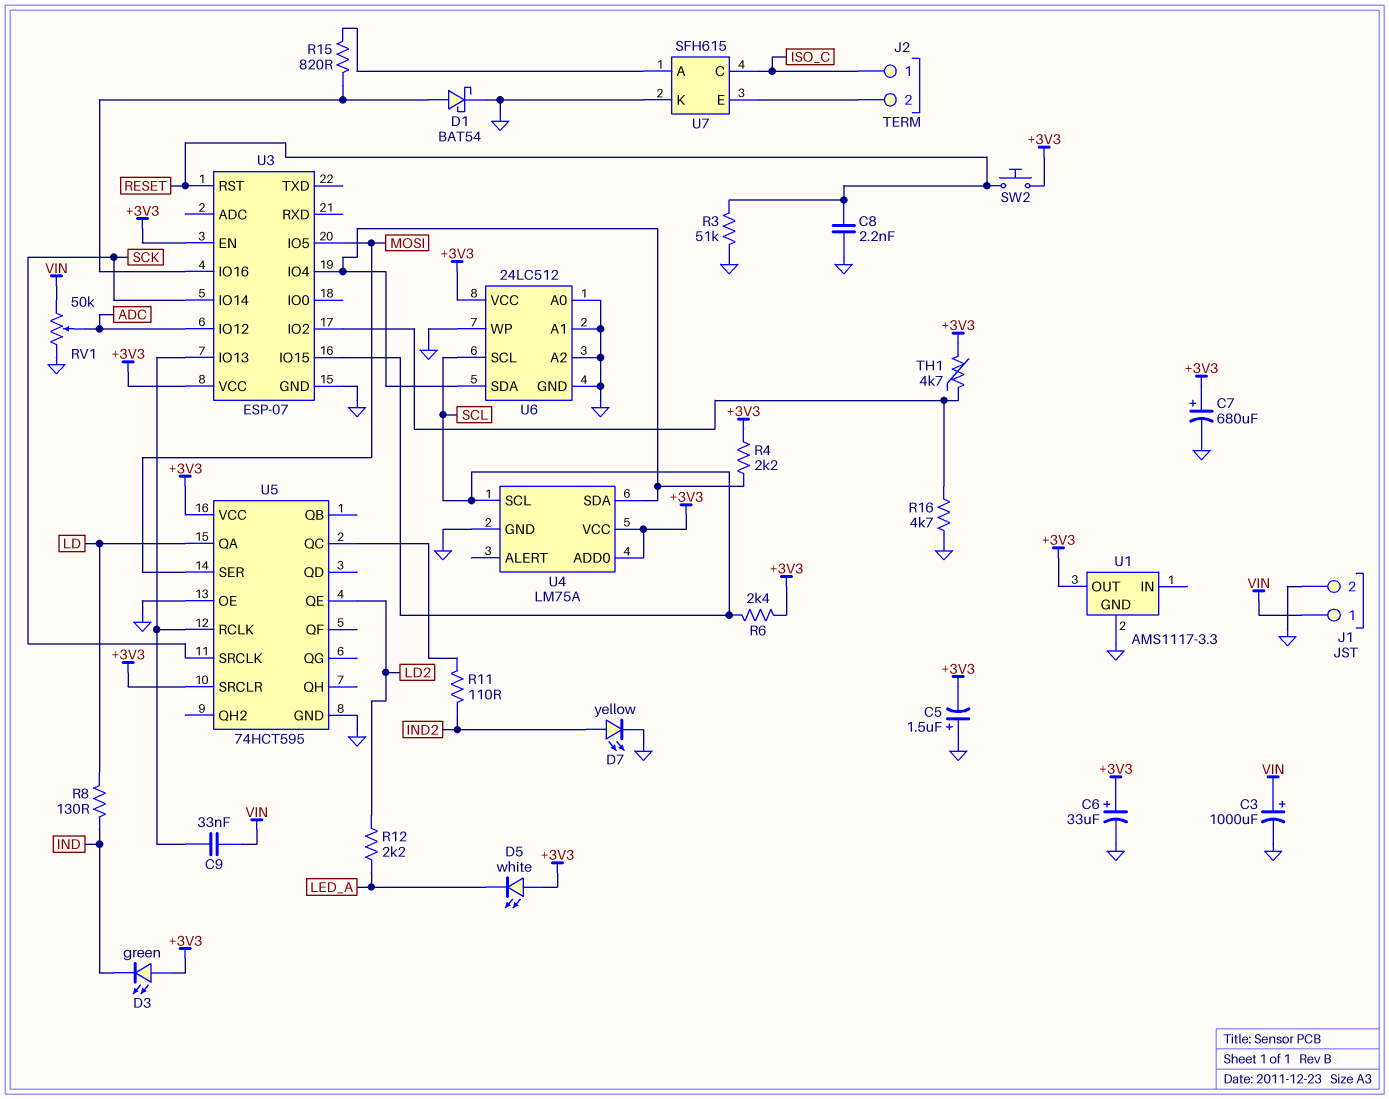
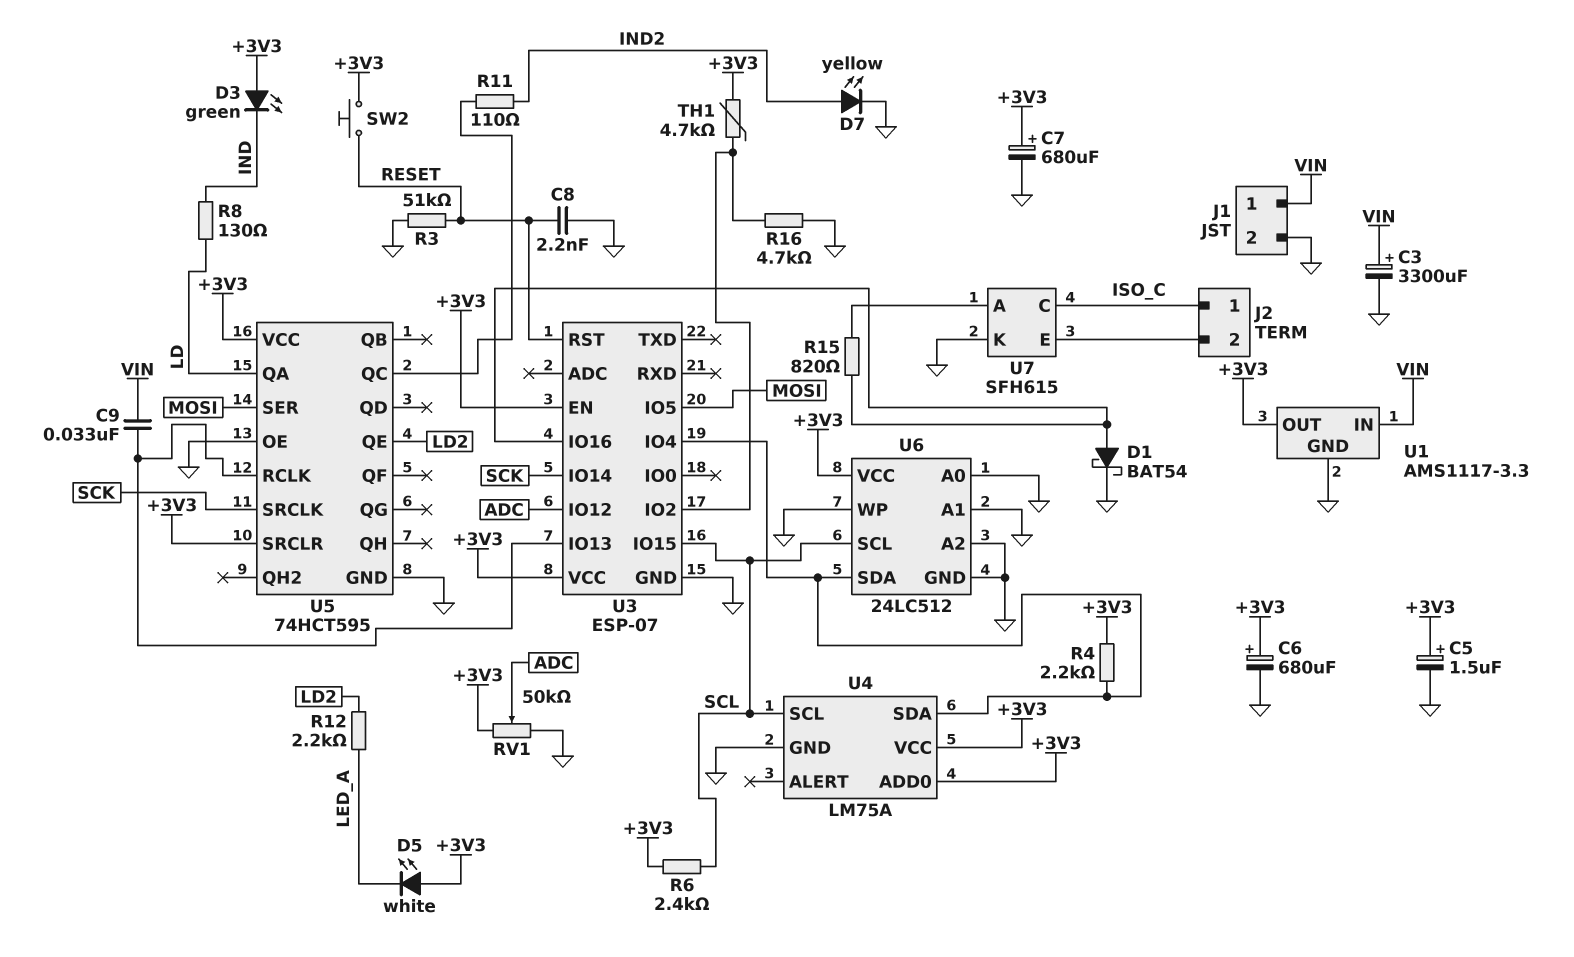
C3: 1000uF (plus VIN, minus GND) -> 3300uF (plus VIN, minus GND)
C5: 1.5uF (plus GND, minus +3V3) -> 1.5uF (plus +3V3, minus GND)
C6: 33uF (plus +3V3, minus GND) -> 680uF (plus +3V3, minus GND)
RV1: 50k (GND, VIN, wiper ADC) -> 50k (+3V3, GND, wiper ADC)
U1 pin IN: none -> VIN

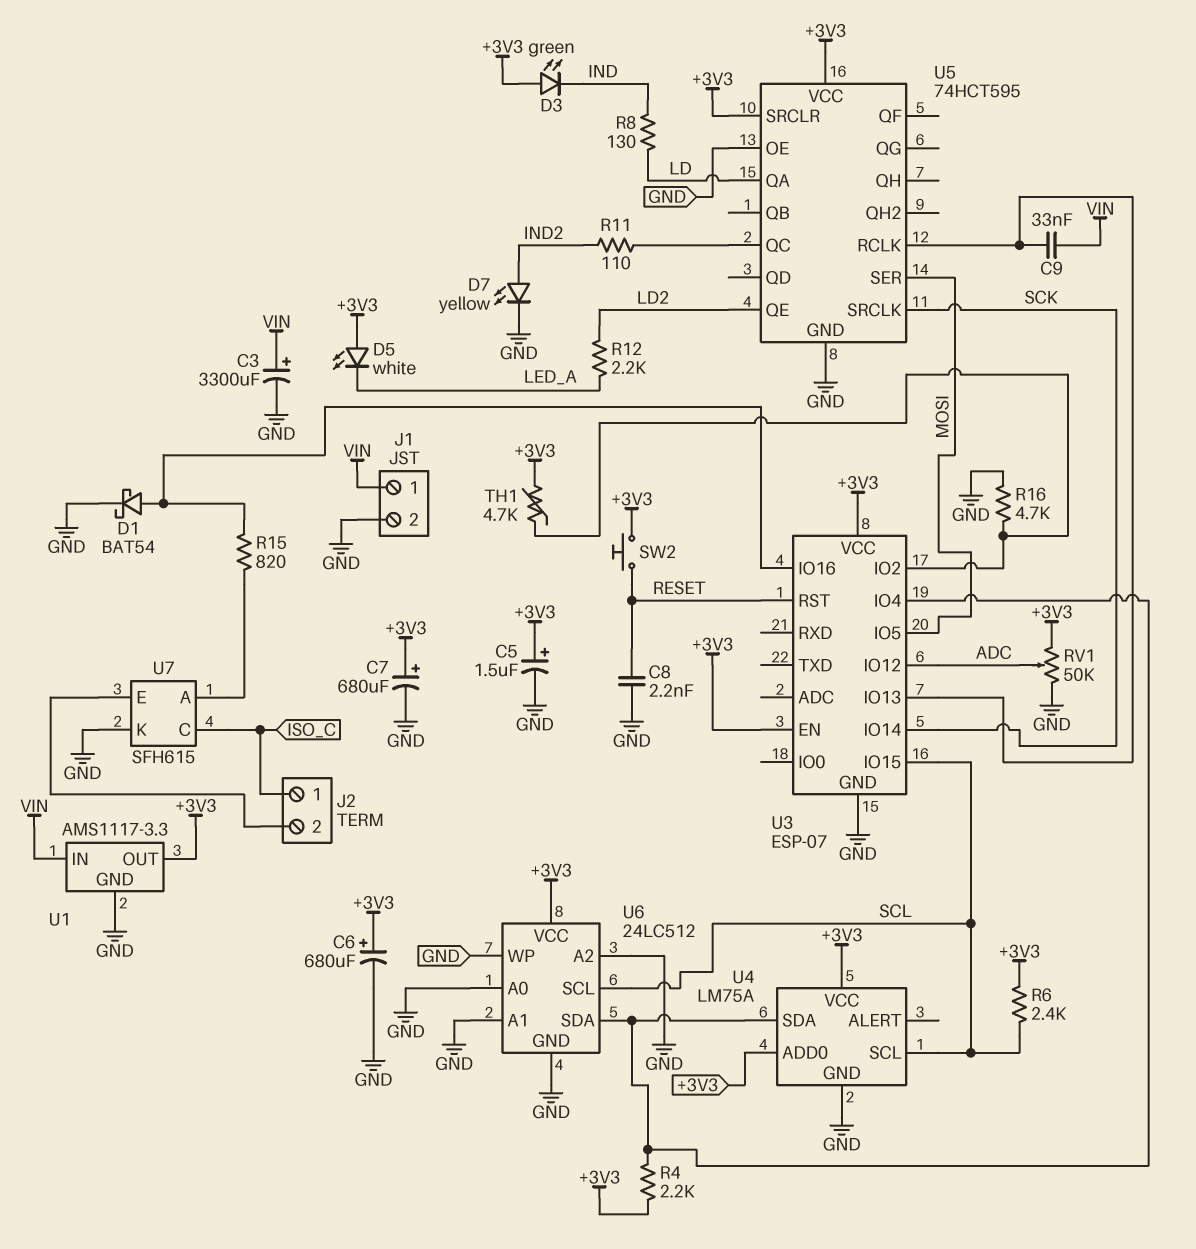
R3: 51k (GND, RESET) -> none

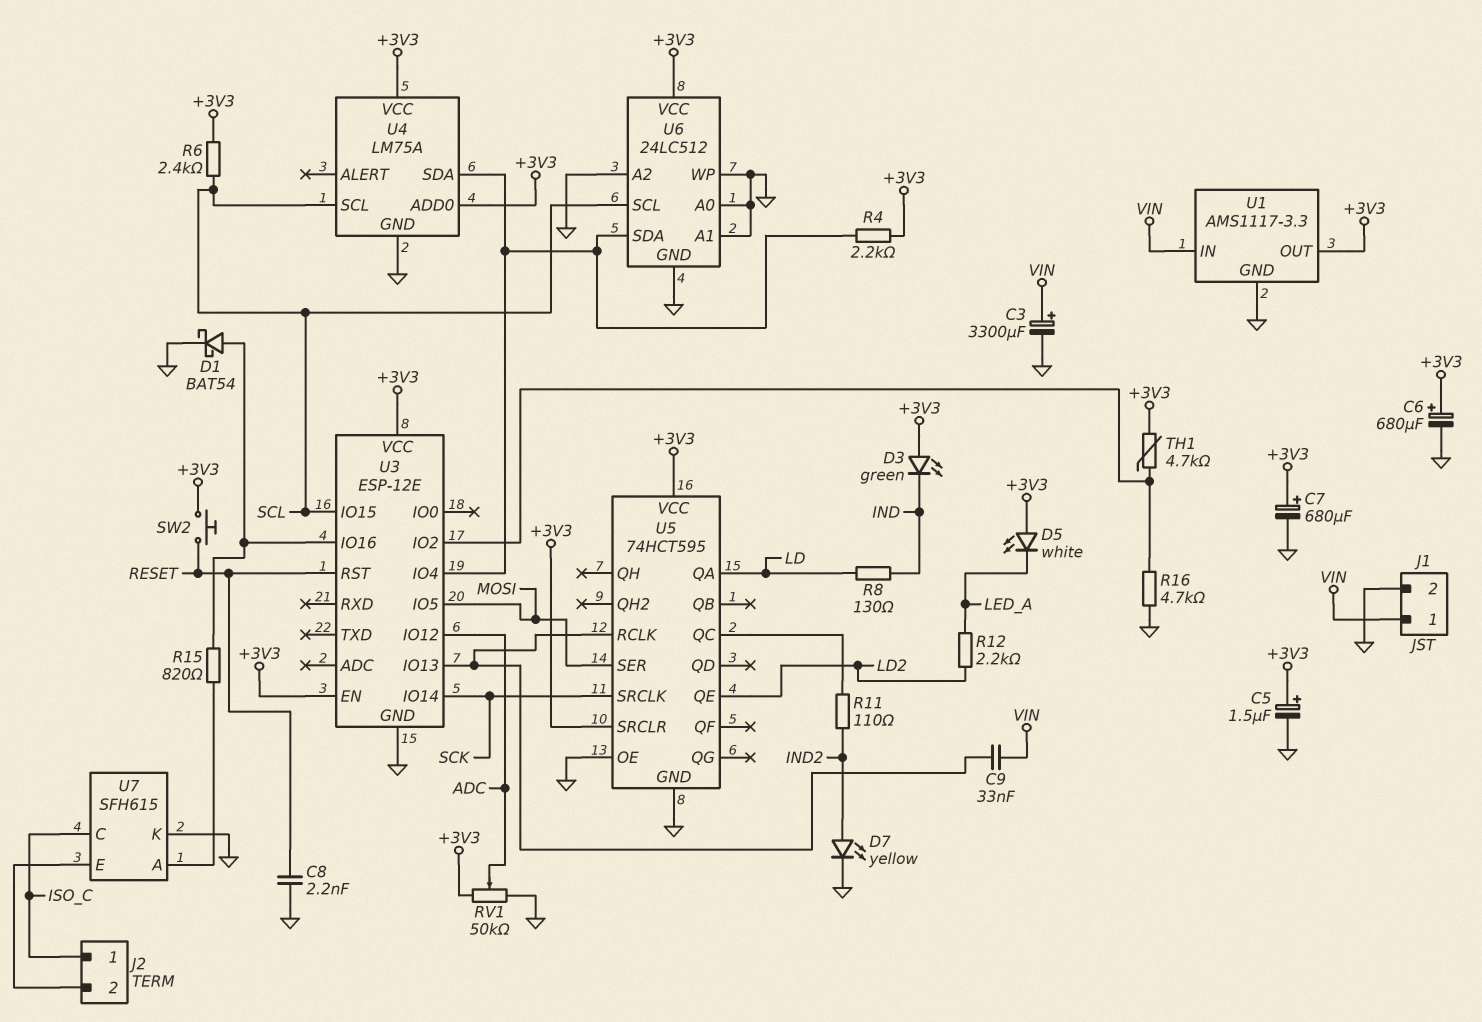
U3: ESP-07 -> ESP-12E

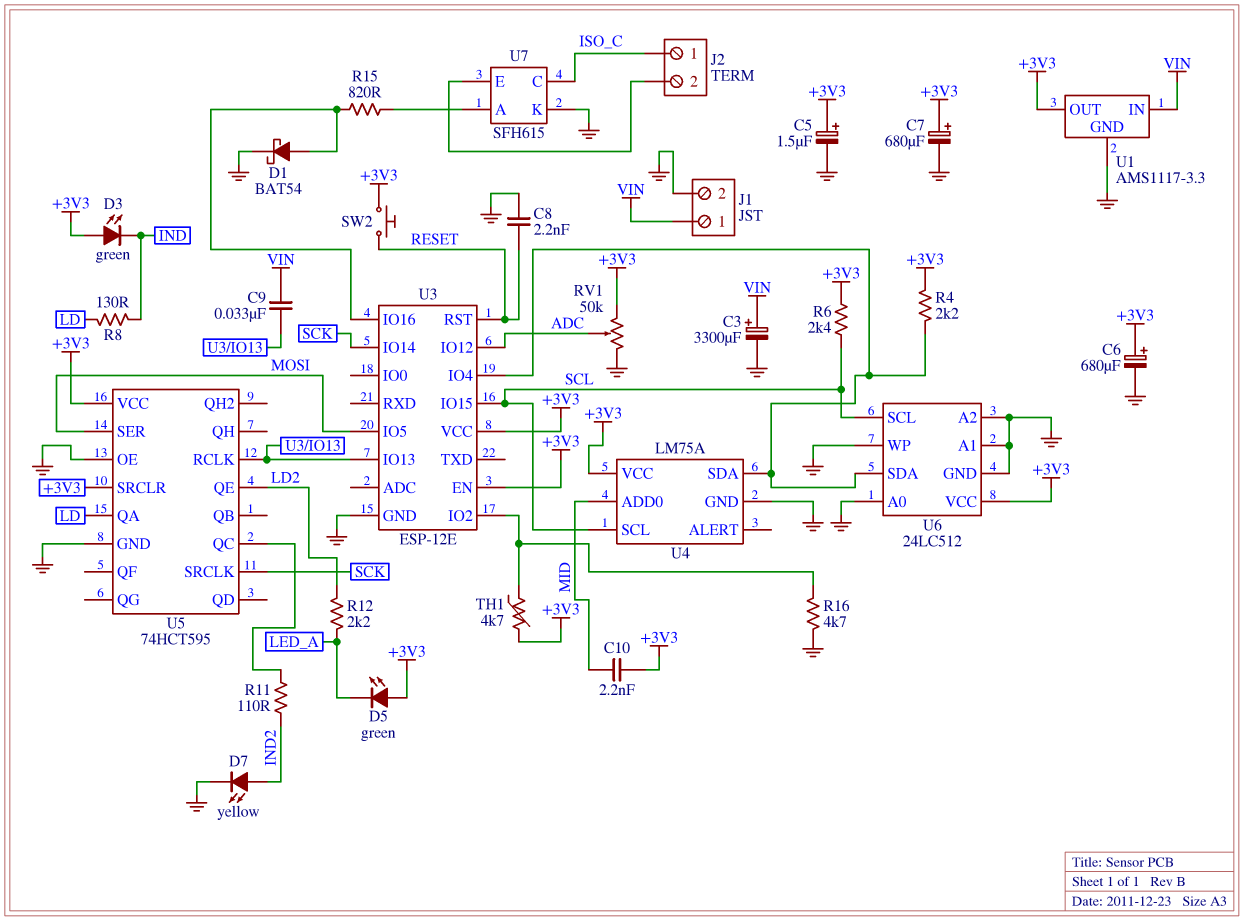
C10: none -> 2.2nF (+3V3, MID)
D5: LED white (A +3V3, K LED_A) -> LED green (A +3V3, K LED_A)
U4 pin ADD0: +3V3 -> MID

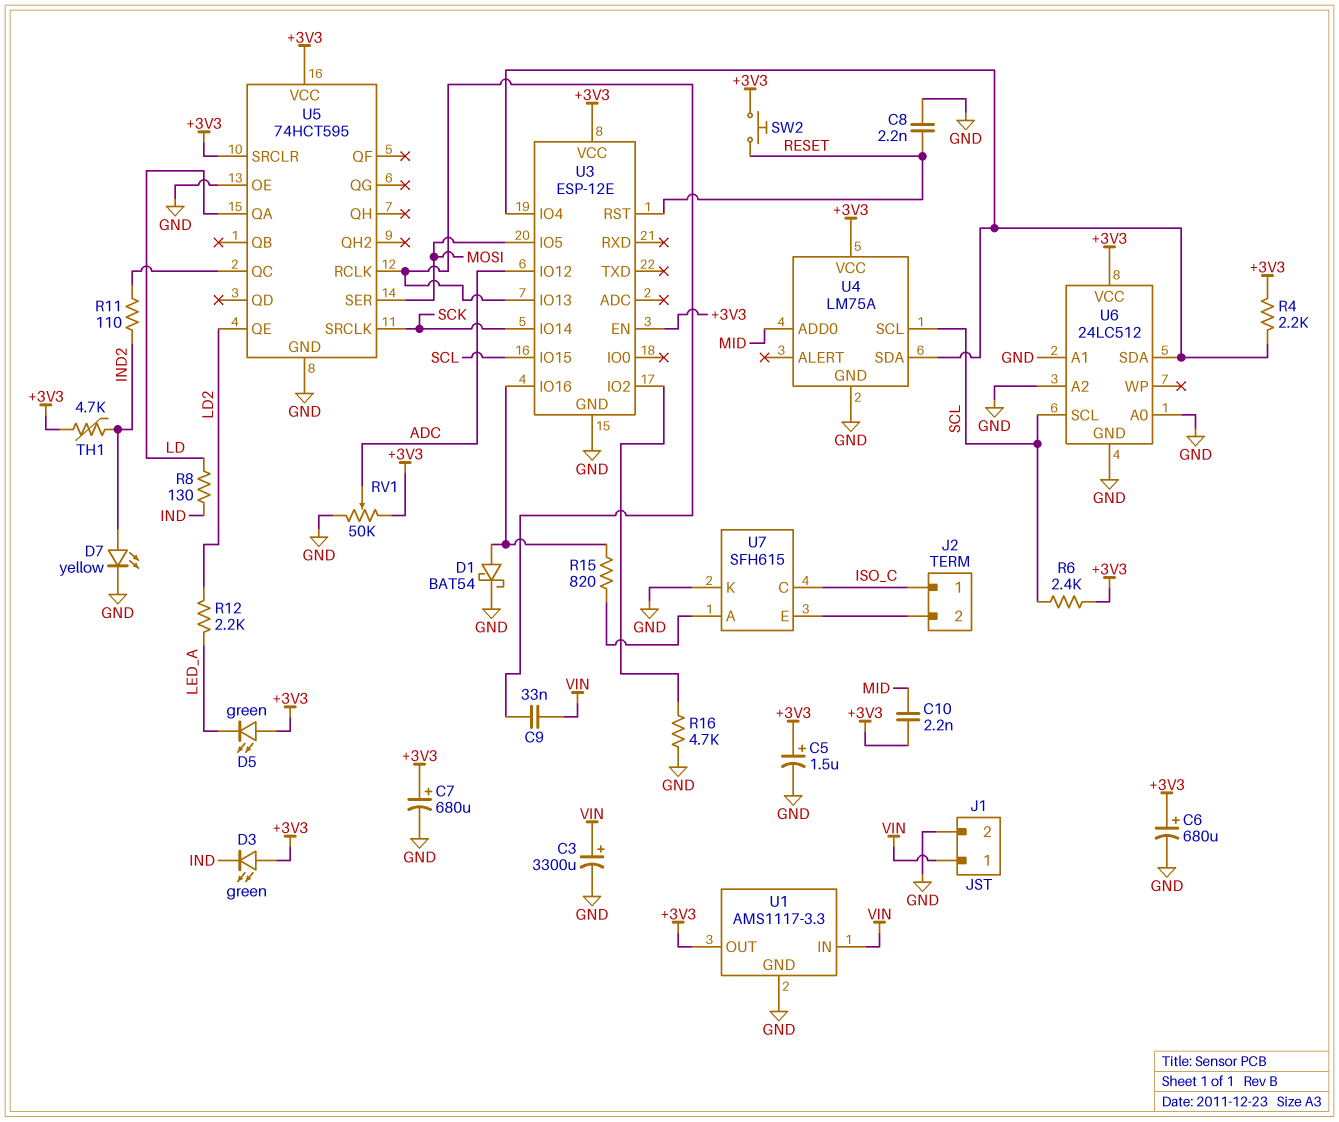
TH1: 4.7k (+3V3, U3/IO2) -> 4.7k (+3V3, IND2)
U6 pin WP: GND -> none

